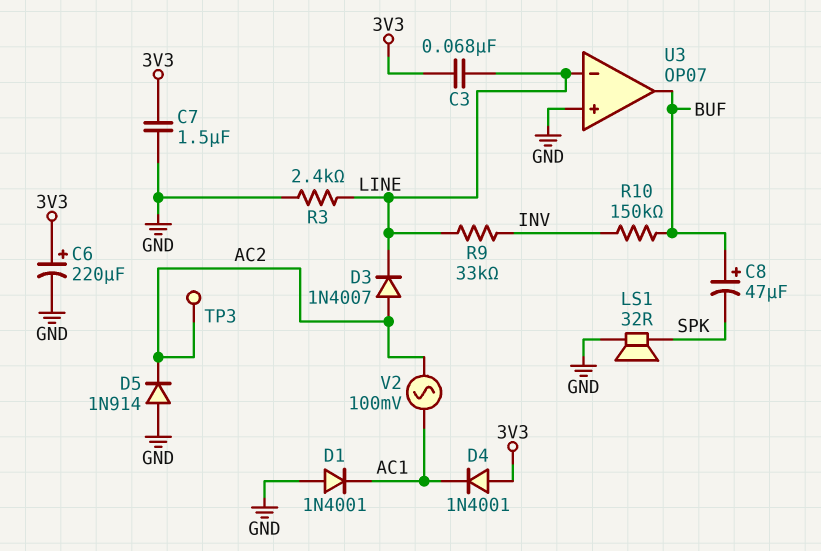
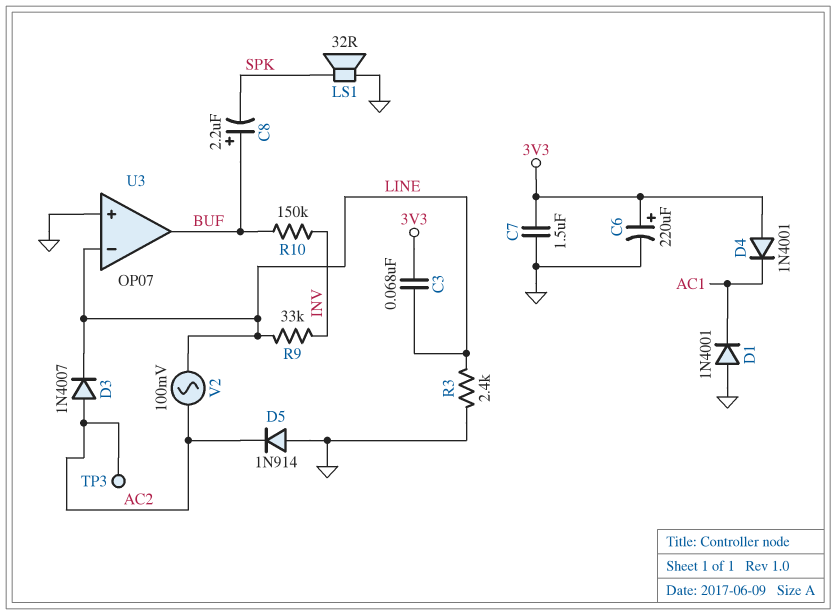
C8: 47uF (plus BUF, minus SPK) -> 2.2uF (plus BUF, minus SPK)
V2: AC 100mV (AC1, AC2) -> AC 100mV (AC2, LINE)

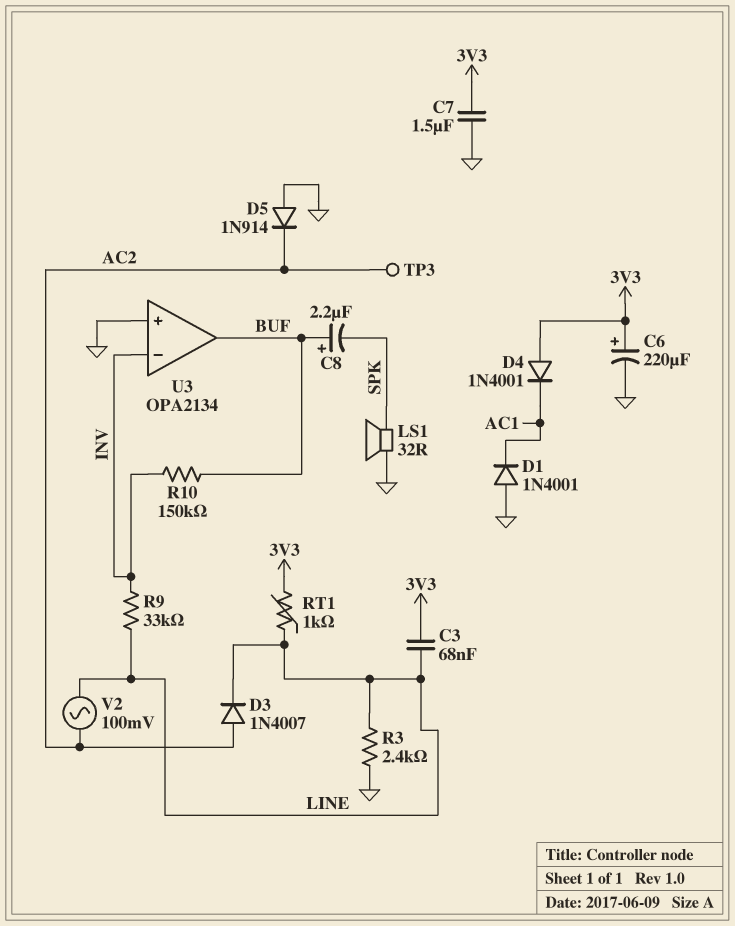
RT1: none -> 1k (3V3, LINE)
U3: OP07 -> OPA2134
U3 pin in-: LINE -> INV

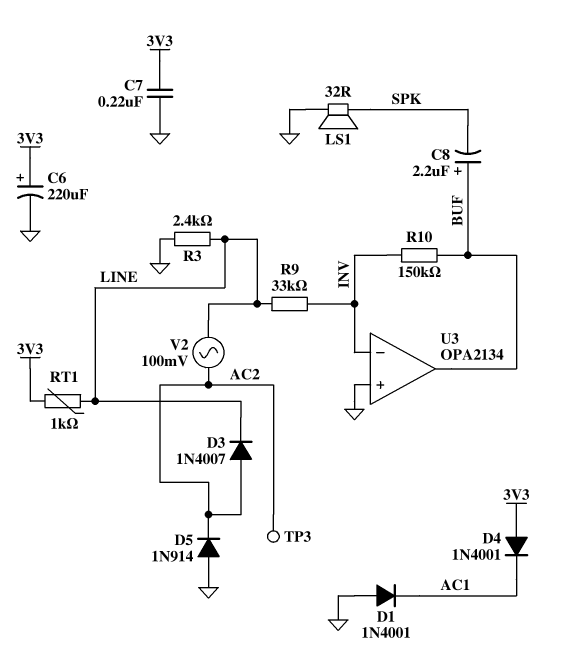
C3: 68nF (3V3, LINE) -> none
C7: 1.5uF (3V3, GND) -> 220nF (3V3, GND)

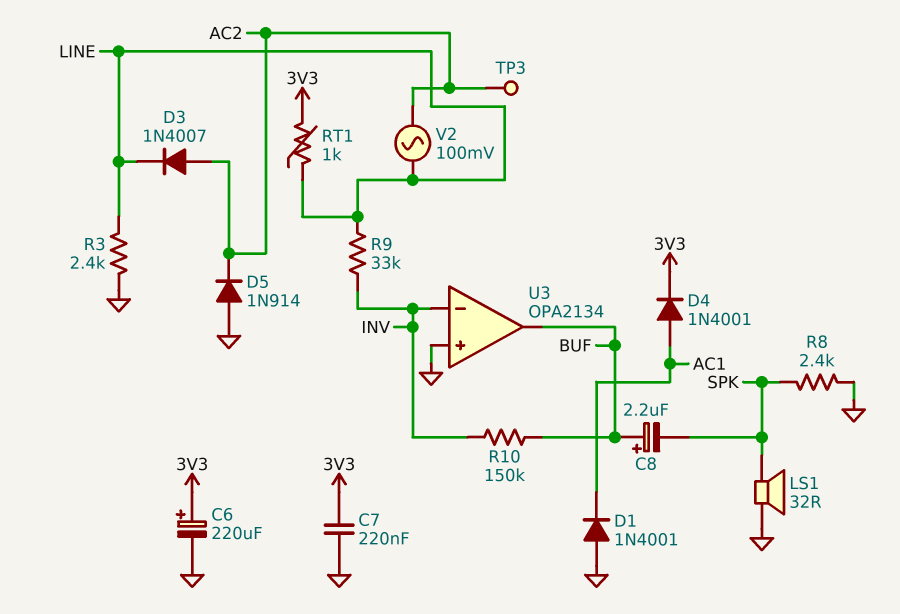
D4: diode 1N4001 (A 3V3, K AC1) -> diode 1N4001 (A AC1, K 3V3)
R8: none -> 2.4k (GND, SPK)

